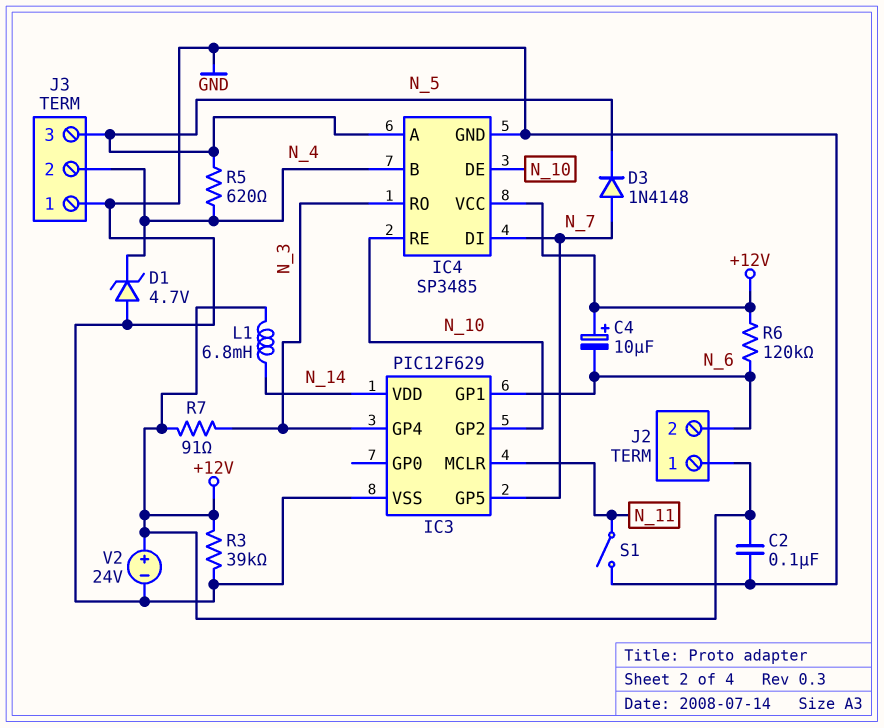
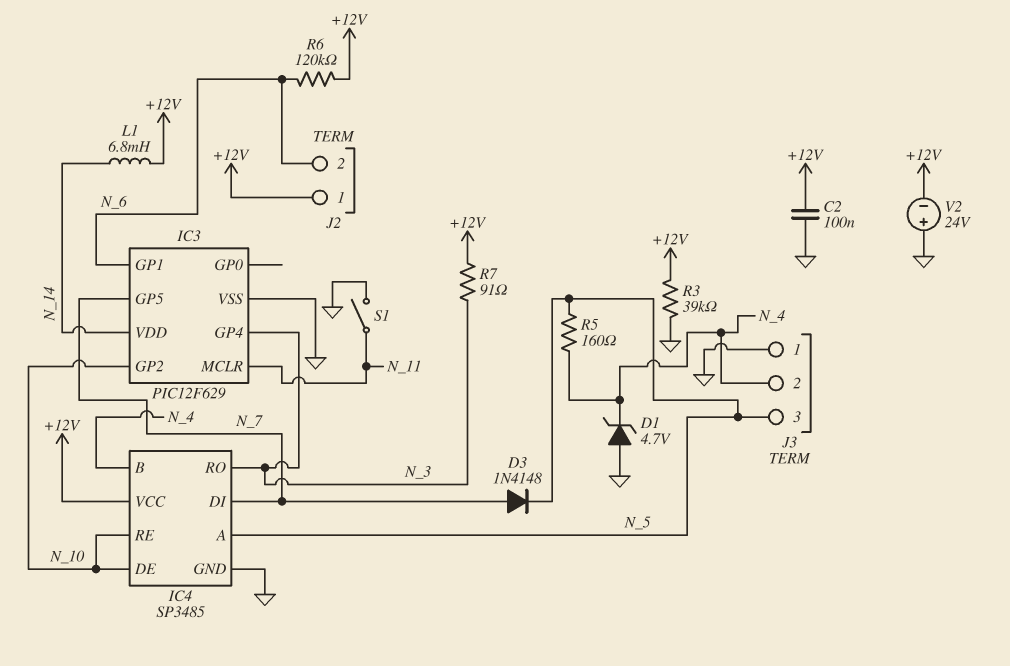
C4: 10uF (plus +12V, minus N_6) -> none
R5: 620 (N_4, N_5) -> 160 (N_4, N_5)
V2: 24V (plus +12V, minus GND) -> 24V (plus GND, minus +12V)

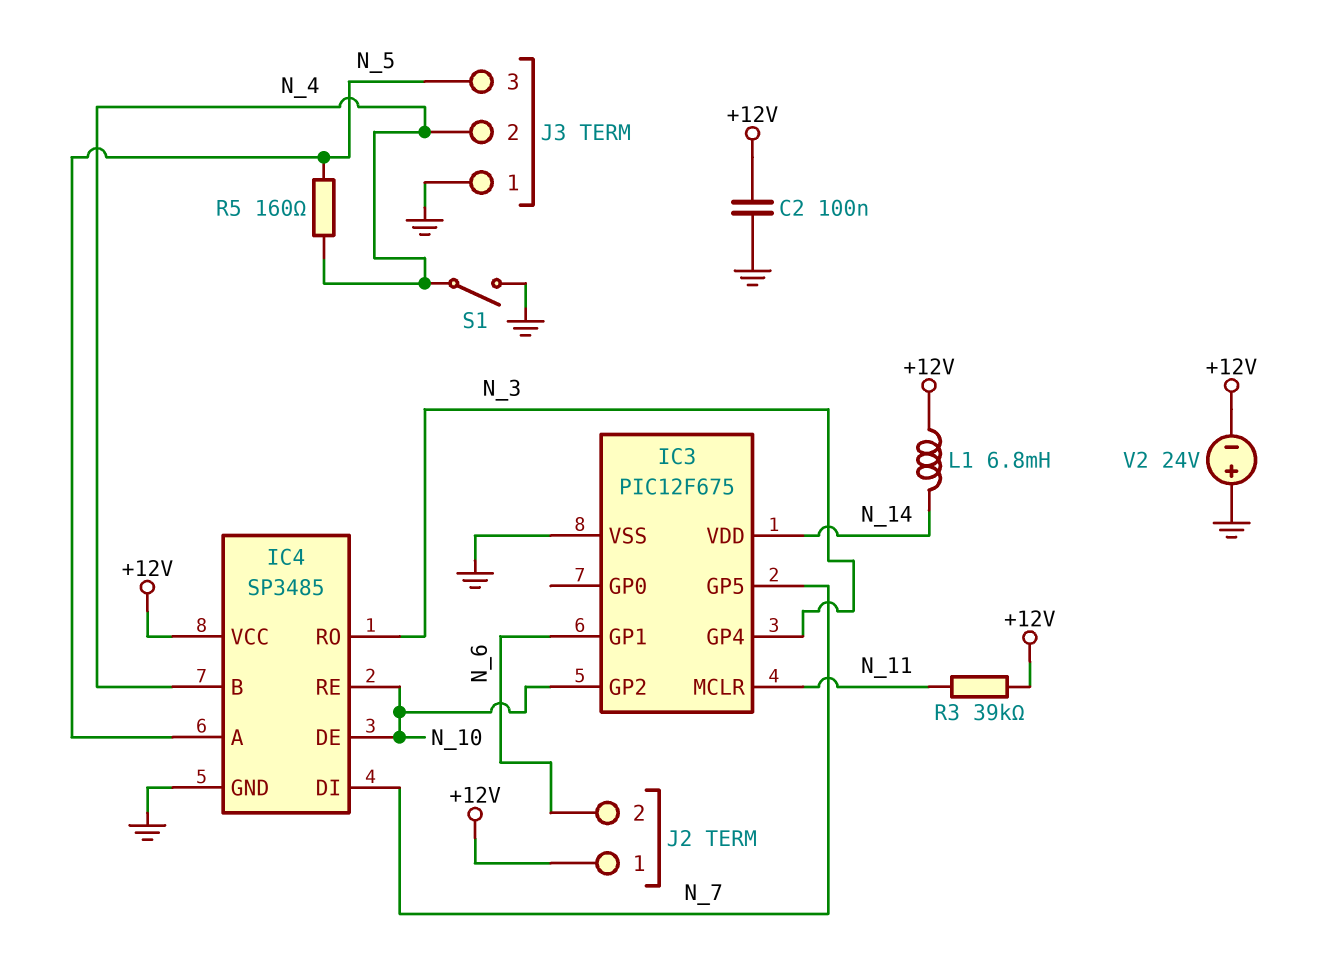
D1: zener 4.7V (A GND, K N_4) -> none
D3: diode 1N4148 (A N_7, K N_5) -> none
IC3: PIC12F629 -> PIC12F675
R3: 39k (+12V, GND) -> 39k (+12V, N_11)
R6: 120k (+12V, N_6) -> none
R7: 91 (+12V, N_3) -> none
S1: switch (GND, N_11) -> switch (GND, N_4)

